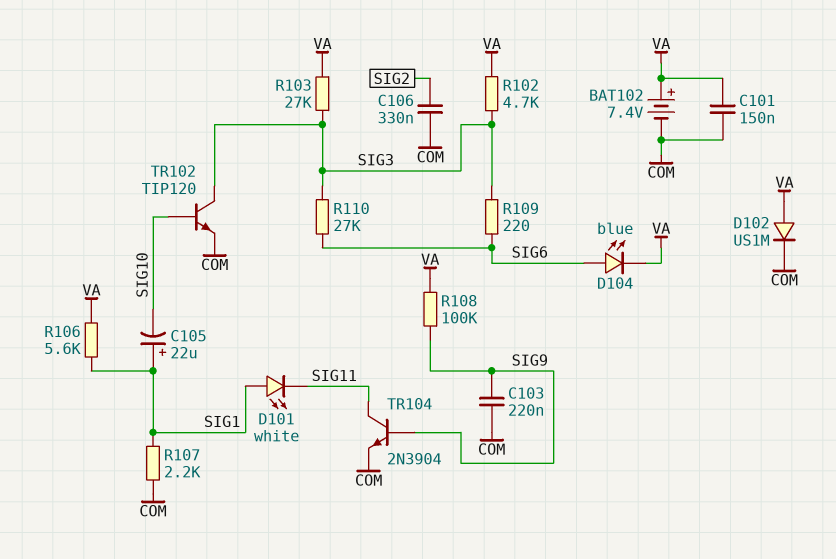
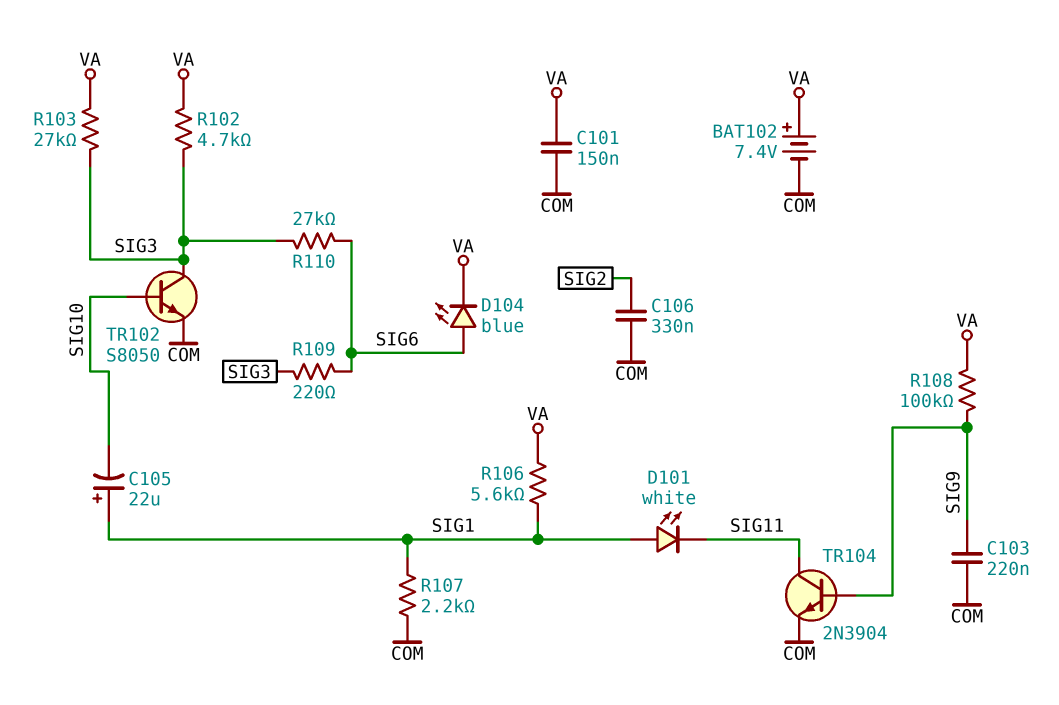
D102: diode US1M (A VA, K COM) -> none
TR102: NPN TIP120 (B SIG10, C SIG3, E COM) -> NPN S8050 (B SIG10, C SIG3, E COM)

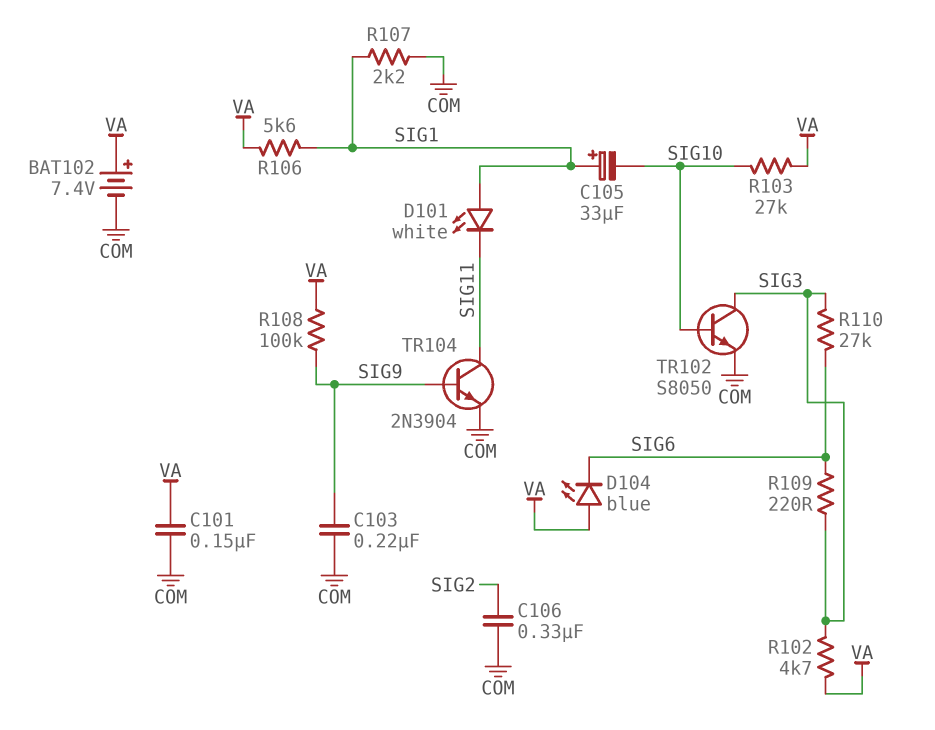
C105: 22uF (plus SIG1, minus SIG10) -> 33uF (plus SIG1, minus SIG10)
D104: LED blue (A SIG6, K VA) -> LED blue (A VA, K SIG6)
R103: 27k (SIG3, VA) -> 27k (SIG10, VA)

